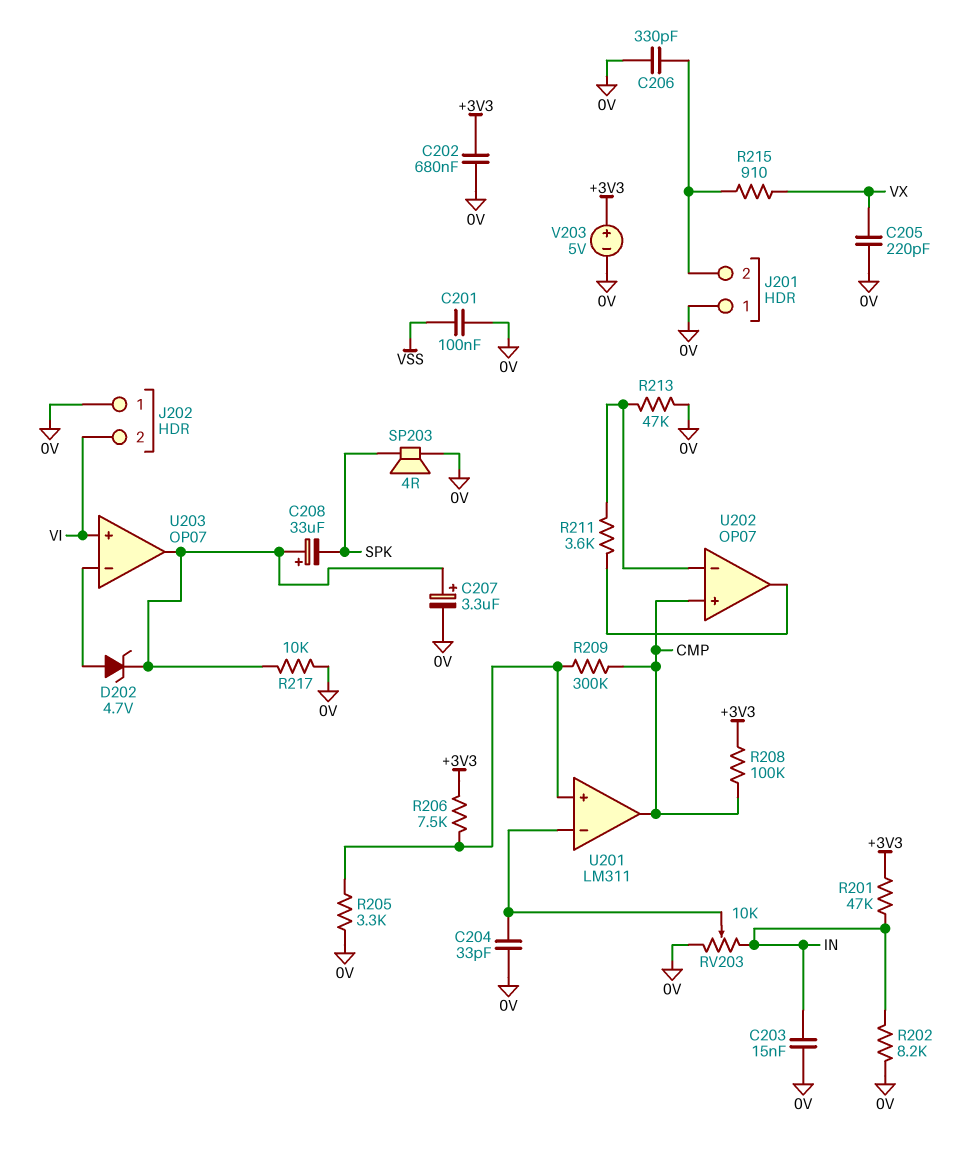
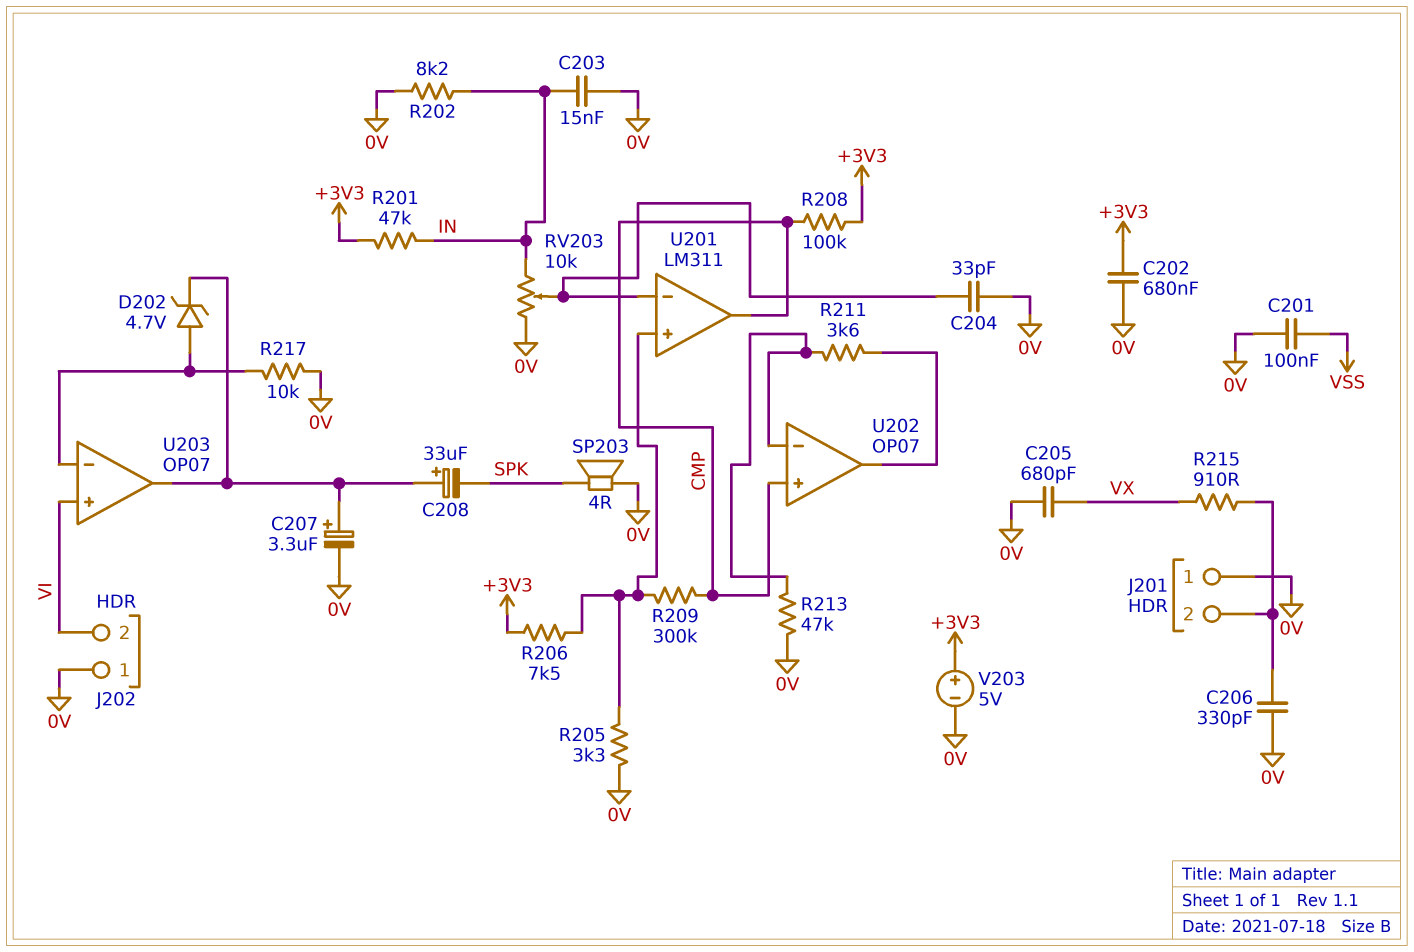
C205: 220pF (0V, VX) -> 680pF (0V, VX)
R217: 10k (0V, U203/out) -> 10k (0V, U203/in-)

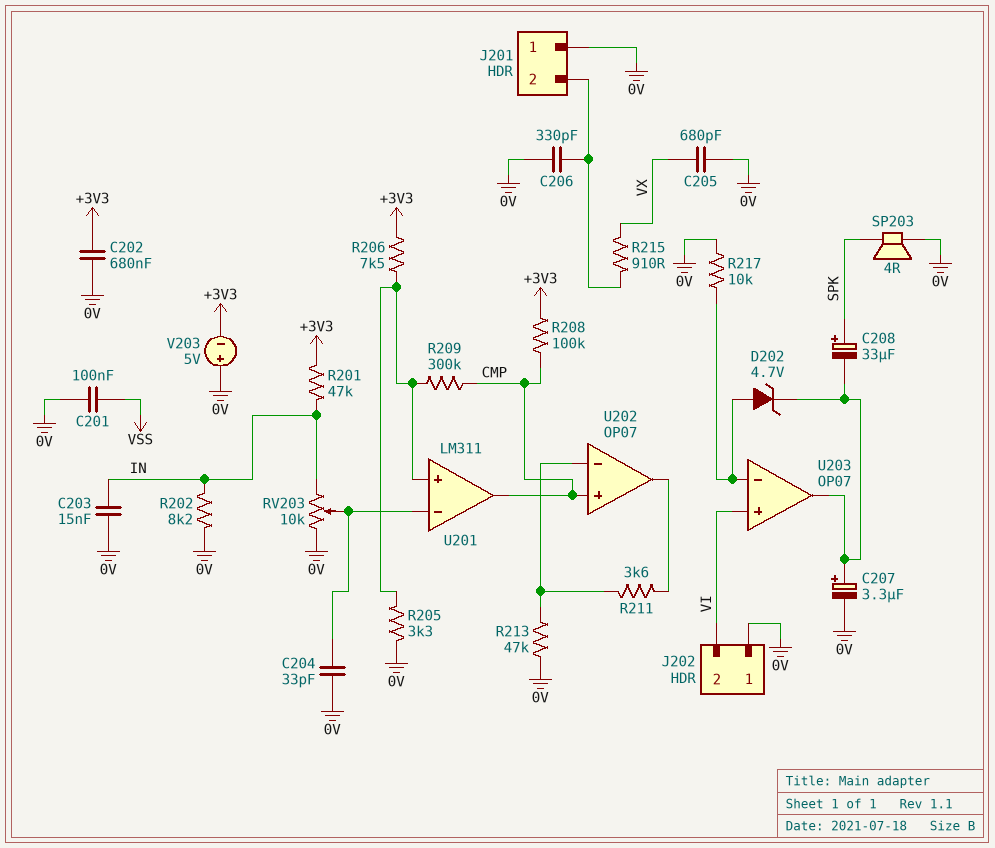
C208: 33uF (plus U203/out, minus SPK) -> 33uF (plus SPK, minus U203/out)
V203: 5V (plus +3V3, minus 0V) -> 5V (plus 0V, minus +3V3)

